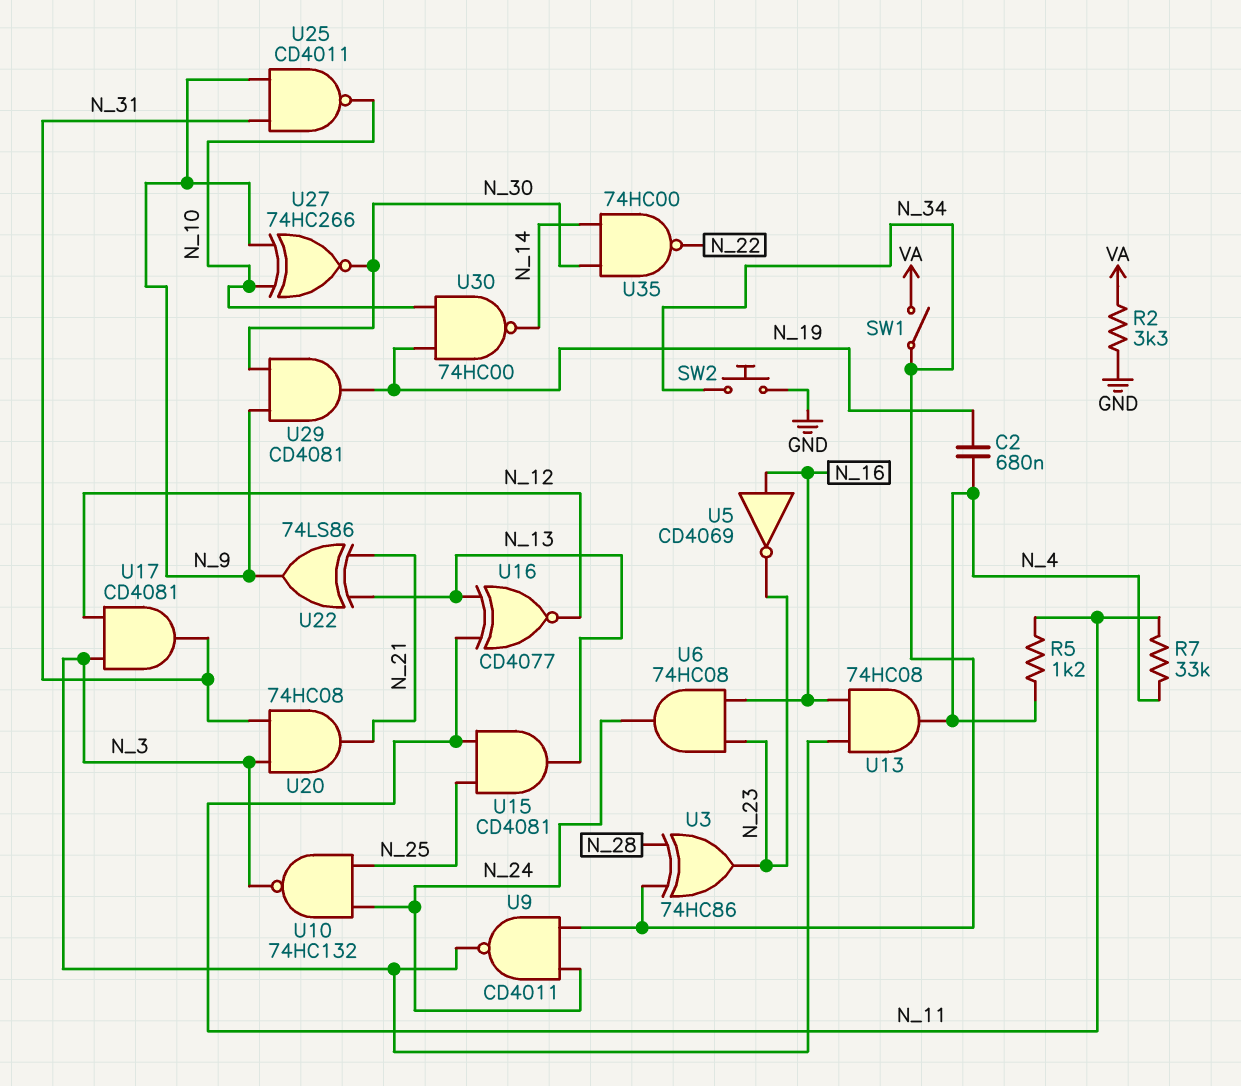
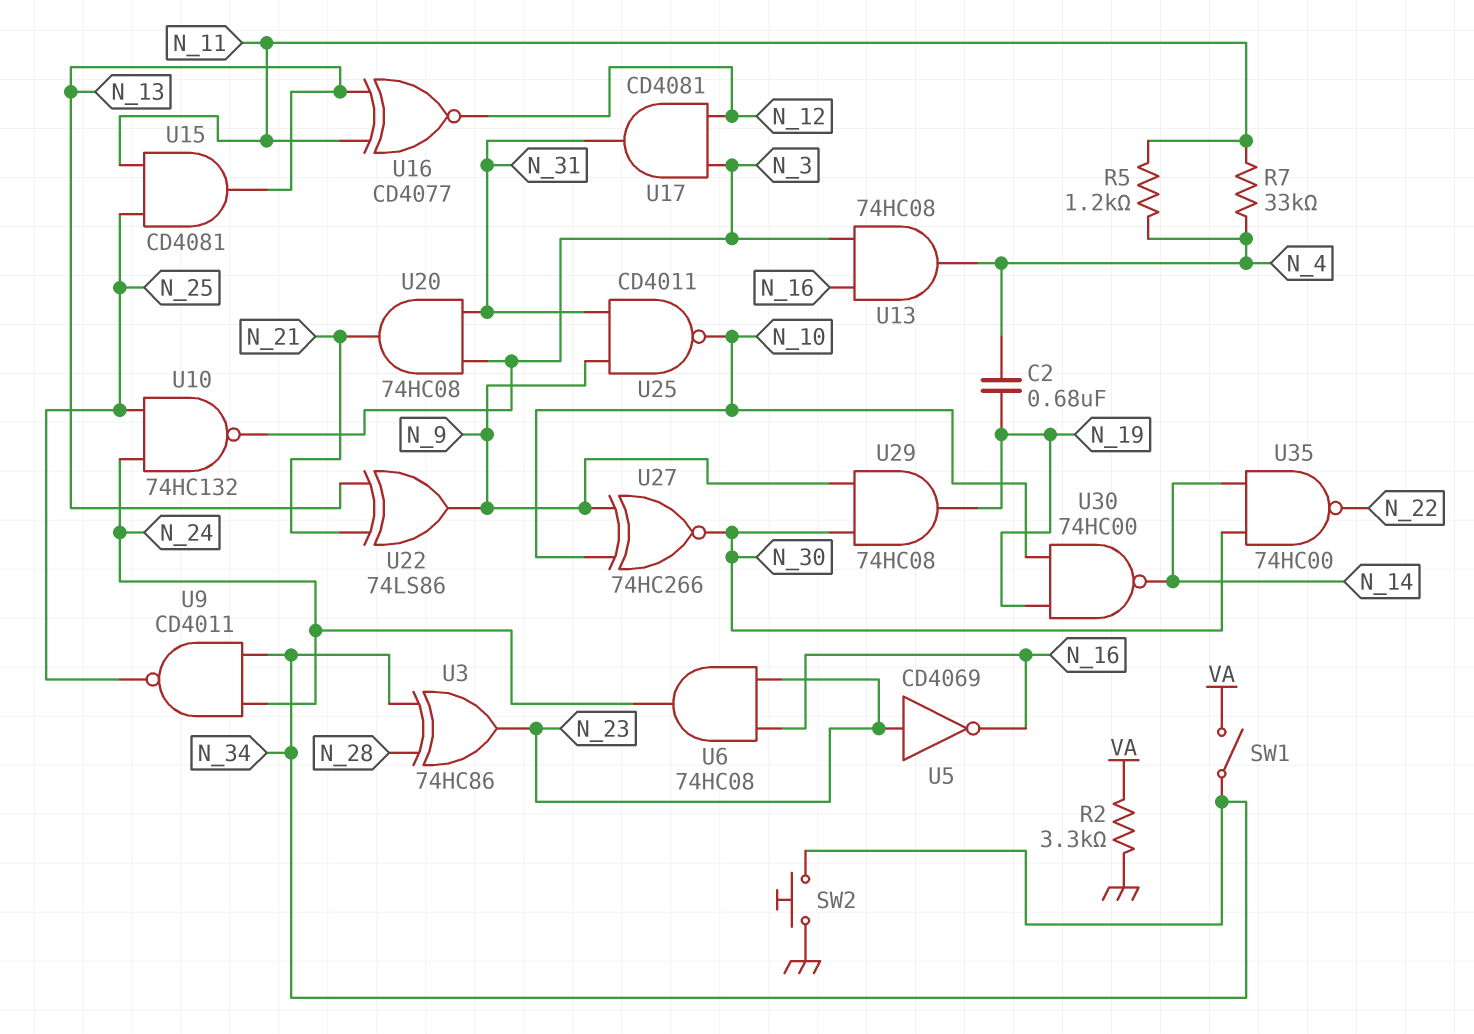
U5: NOT CD4069 (in N_16, out N_23) -> NOT CD4069 (in N_23, out N_16)
U9: NAND CD4011 (in N_24, in N_34, out N_3) -> NAND CD4011 (in N_24, in N_34, out N_25)
U29: AND CD4081 (in N_9, in N_30, out N_19) -> AND 74HC08 (in N_9, in N_30, out N_19)

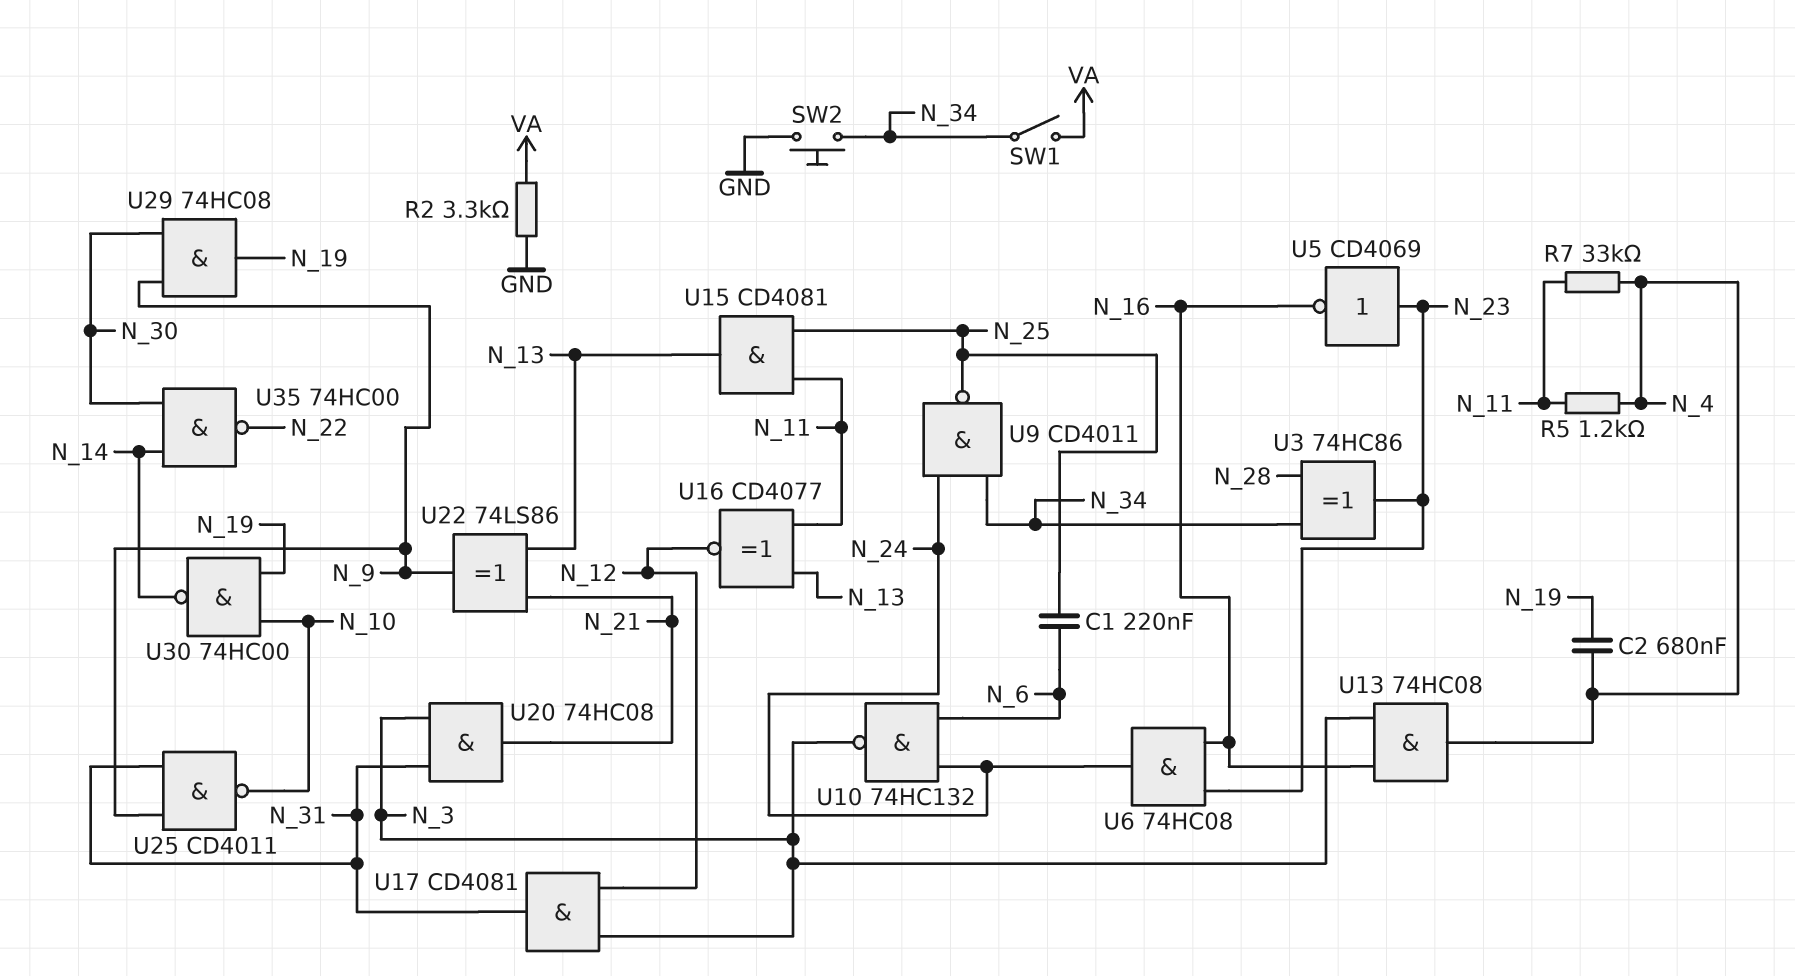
C1: none -> 220nF (N_6, N_25)
U10: NAND 74HC132 (in N_24, in N_25, out N_3) -> NAND 74HC132 (in N_6, in N_24, out N_3)
U27: XNOR 74HC266 (in N_9, in N_10, out N_30) -> none

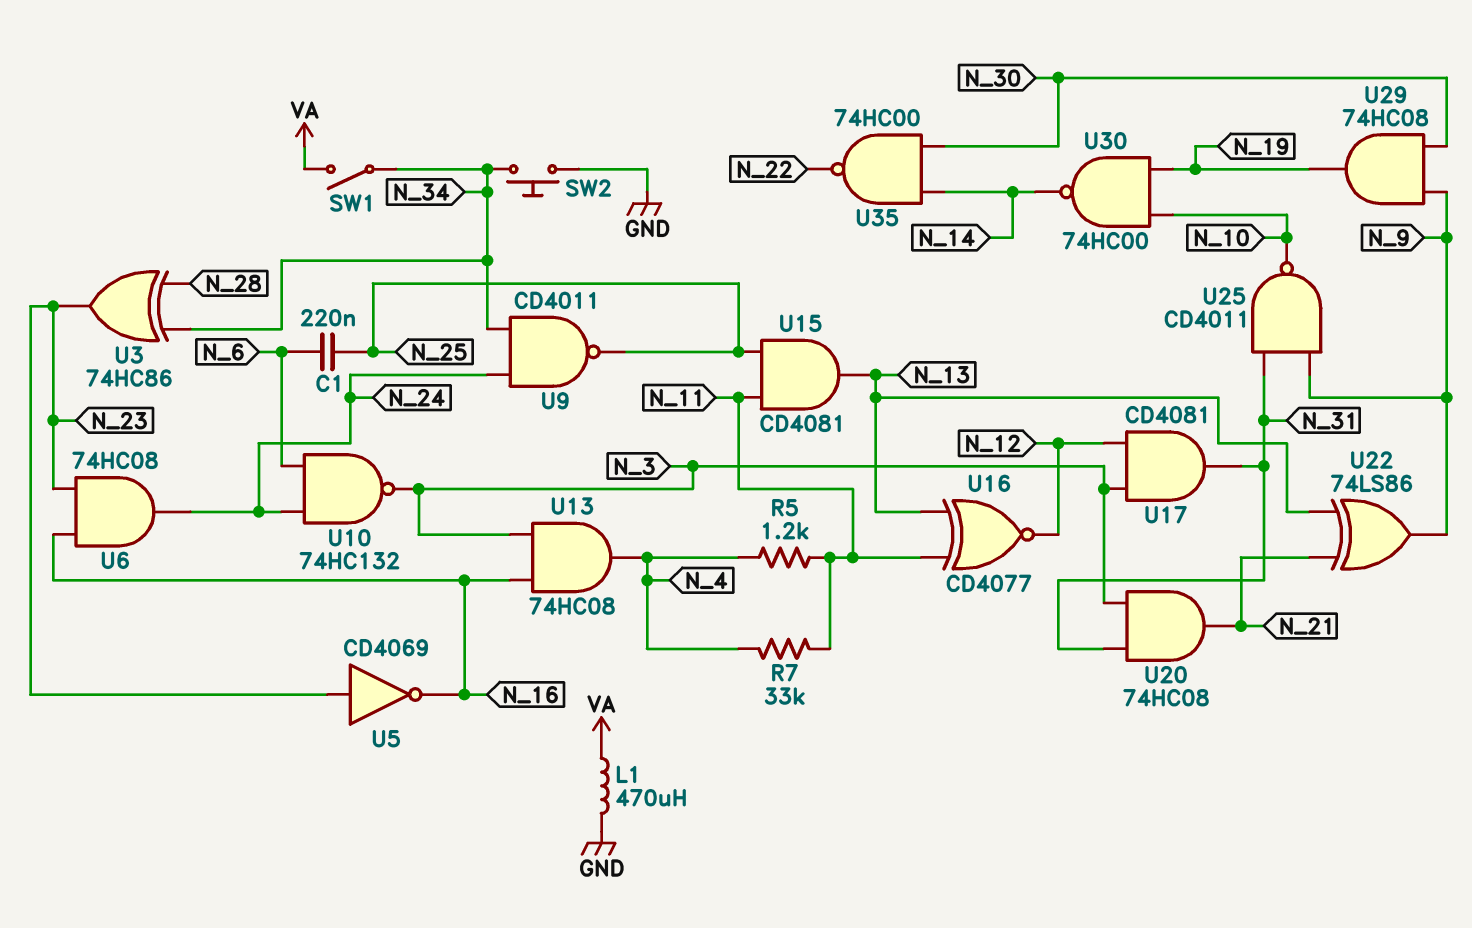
C2: 680nF (N_4, N_19) -> none
L1: none -> 470uH (GND, VA)
R2: 3.3k (GND, VA) -> none

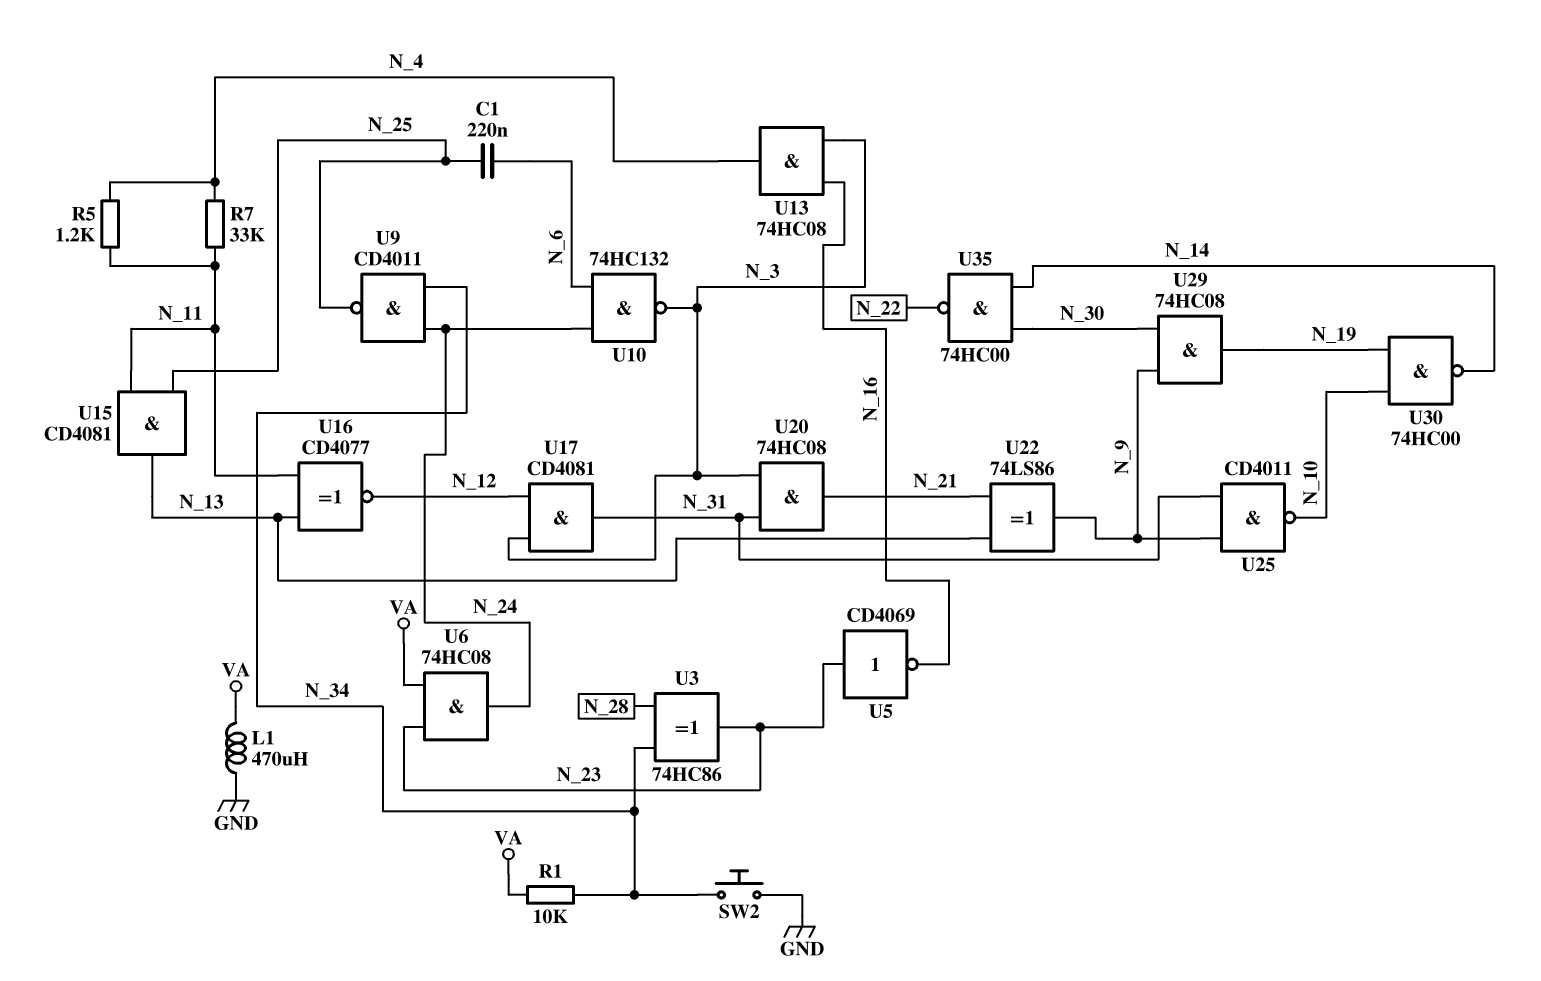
R1: none -> 10k (N_34, VA)
SW1: switch (N_34, VA) -> none
U6: AND 74HC08 (in N_16, in N_23, out N_24) -> AND 74HC08 (in N_23, in VA, out N_24)

